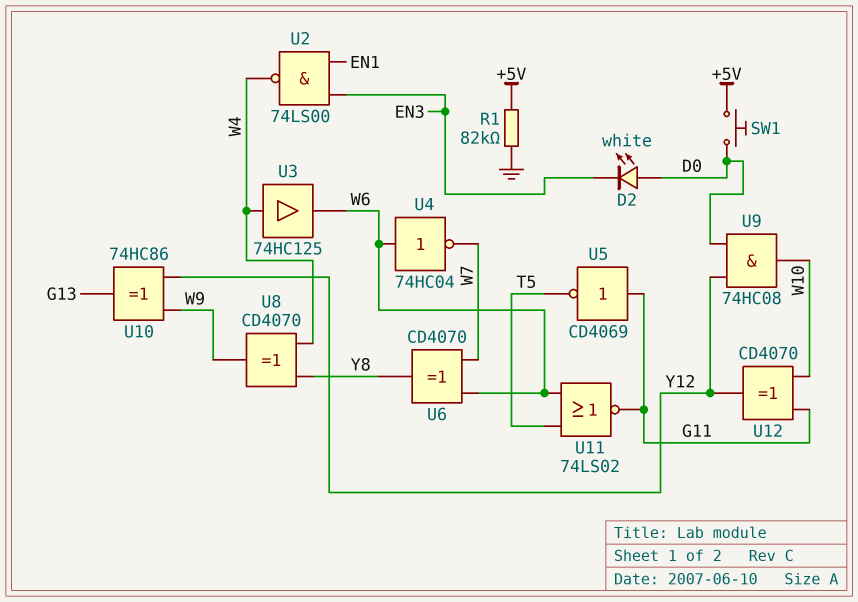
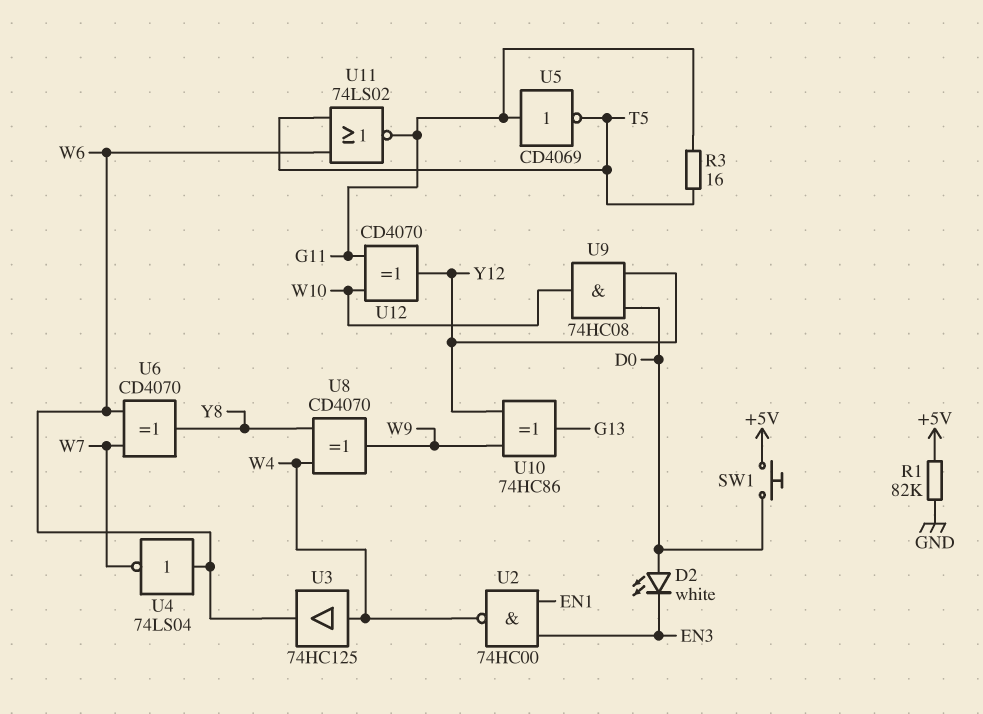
R3: none -> 16 (G11, T5)
U2: NAND 74LS00 (in EN1, in EN3, out W4) -> NAND 74HC00 (in EN1, in EN3, out W4)
U4: NOT 74HC04 (in W6, out W7) -> NOT 74LS04 (in W6, out W7)

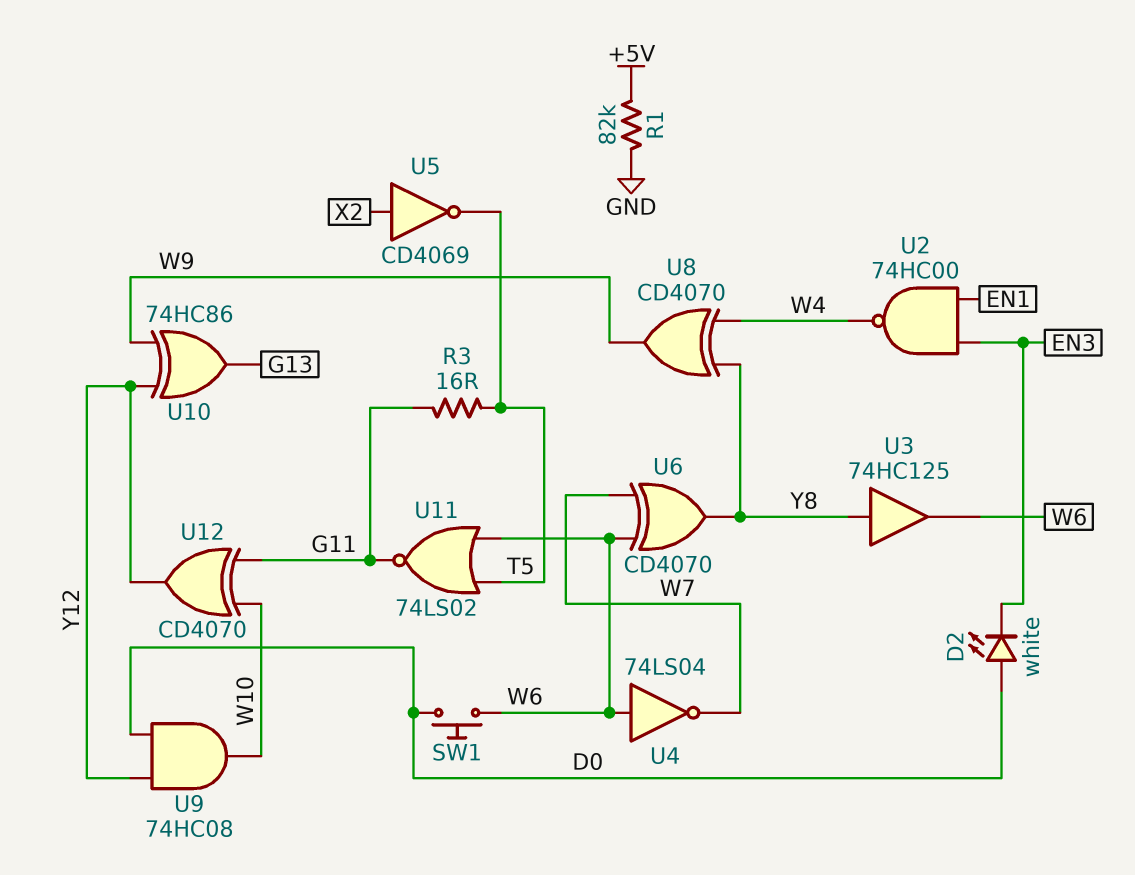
SW1: button (+5V, D0) -> button (D0, W6)
U3: buffer 74HC125 (in W4, out W6) -> buffer 74HC125 (in Y8, out W6)
U5: NOT CD4069 (in G11, out T5) -> NOT CD4069 (in X2, out T5)

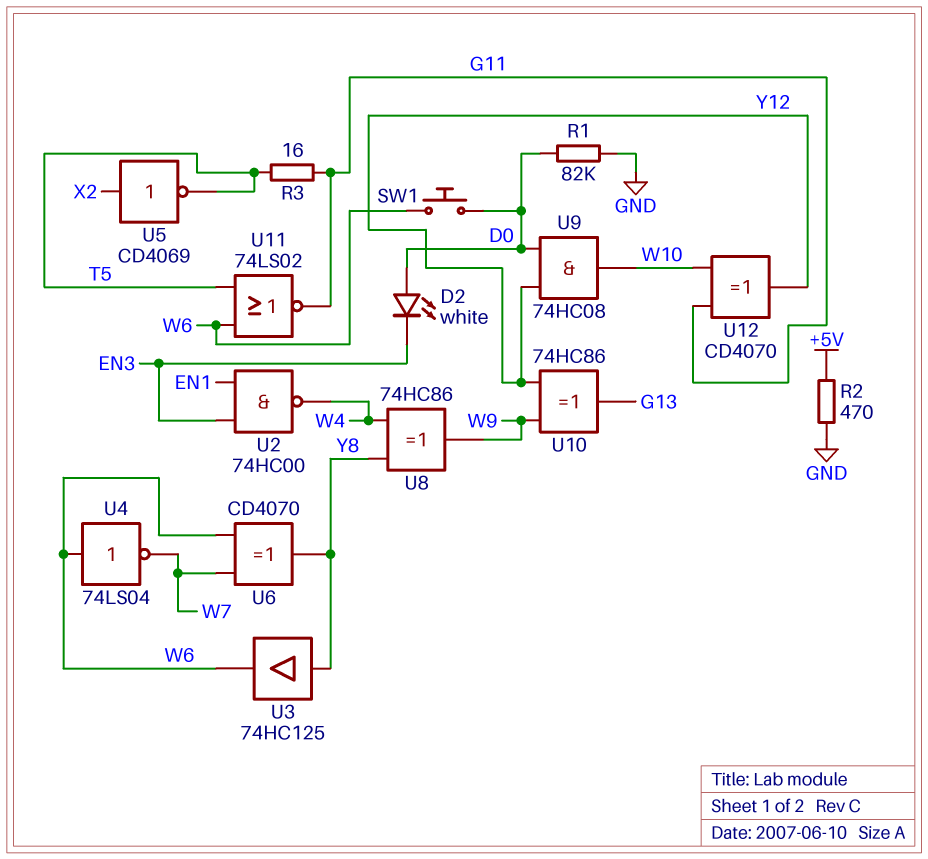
R1: 82k (+5V, GND) -> 82k (D0, GND)
R2: none -> 470 (+5V, GND)
U8: XOR CD4070 (in W4, in Y8, out W9) -> XOR 74HC86 (in W4, in Y8, out W9)

